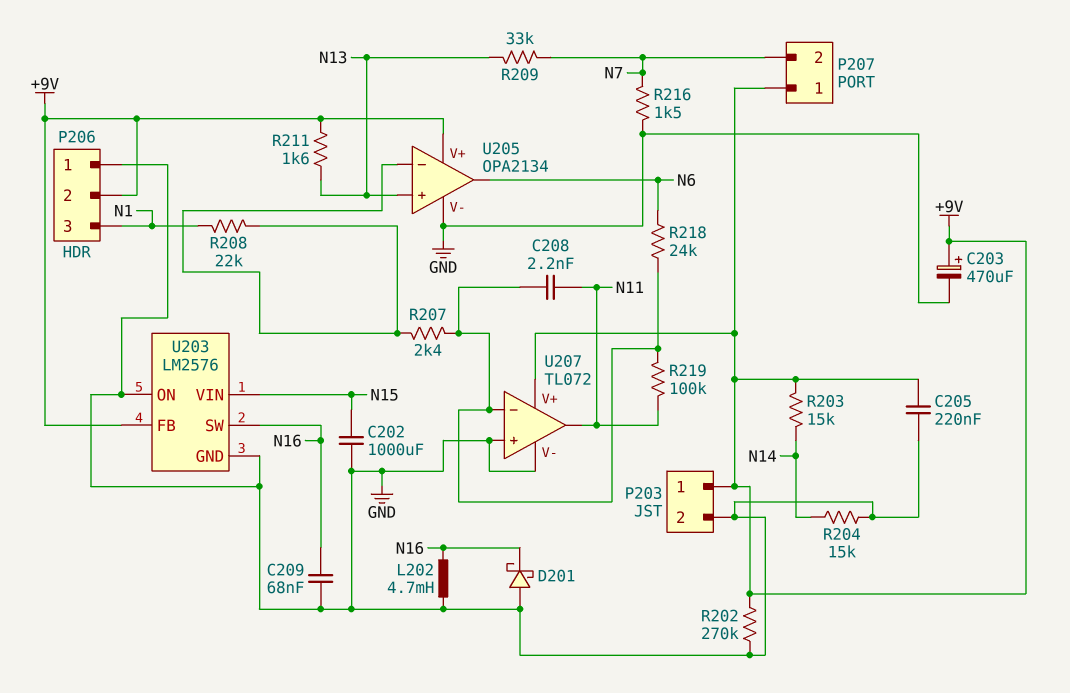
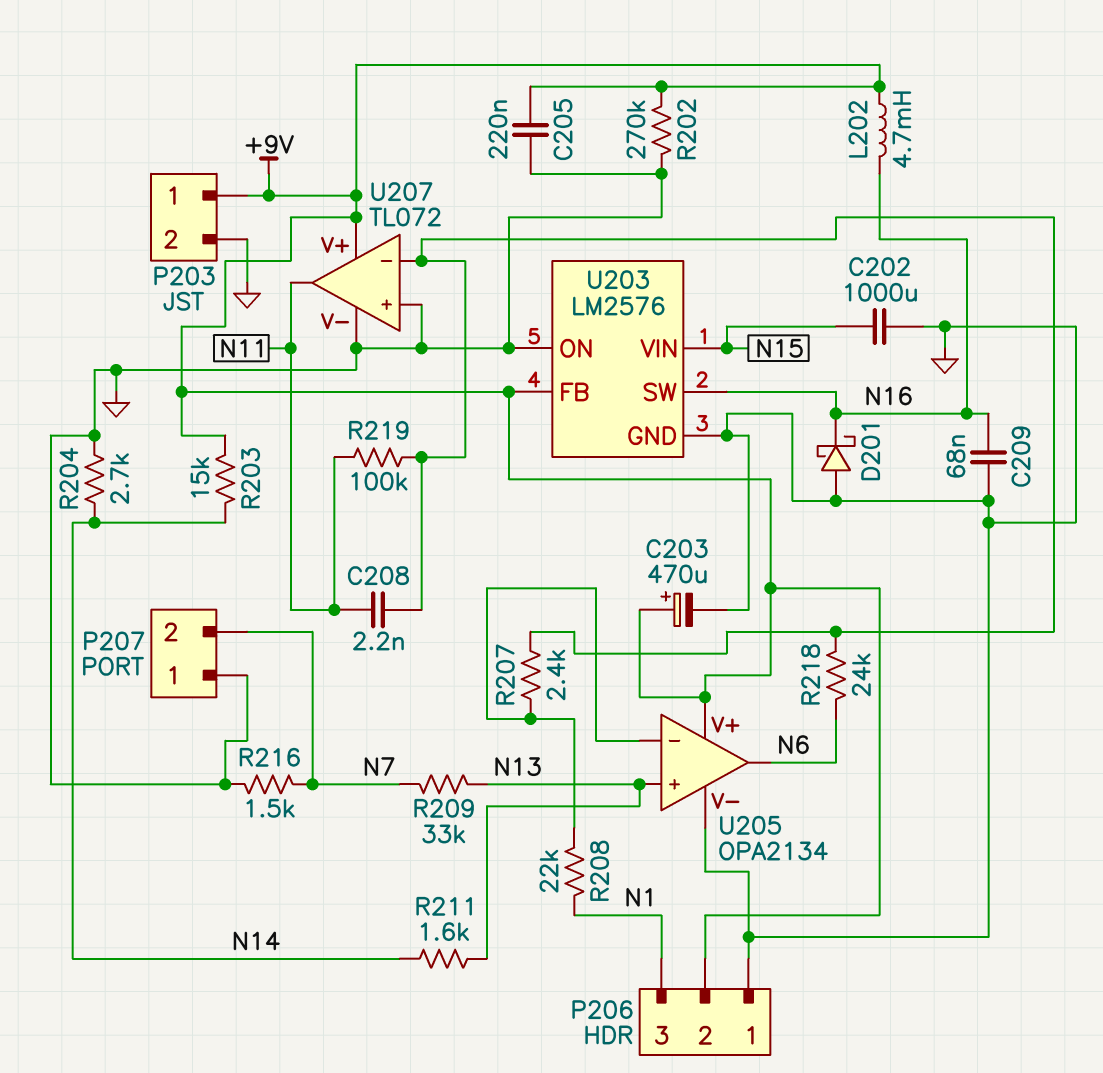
L202: 4.7mH (GND, N16) -> 4.7mH (+9V, N16)
P207 pin 1: +9V -> GND
R204: 15k (GND, N14) -> 2.7k (GND, N14)
R211: 1.6k (+9V, N13) -> 1.6k (N13, N14)

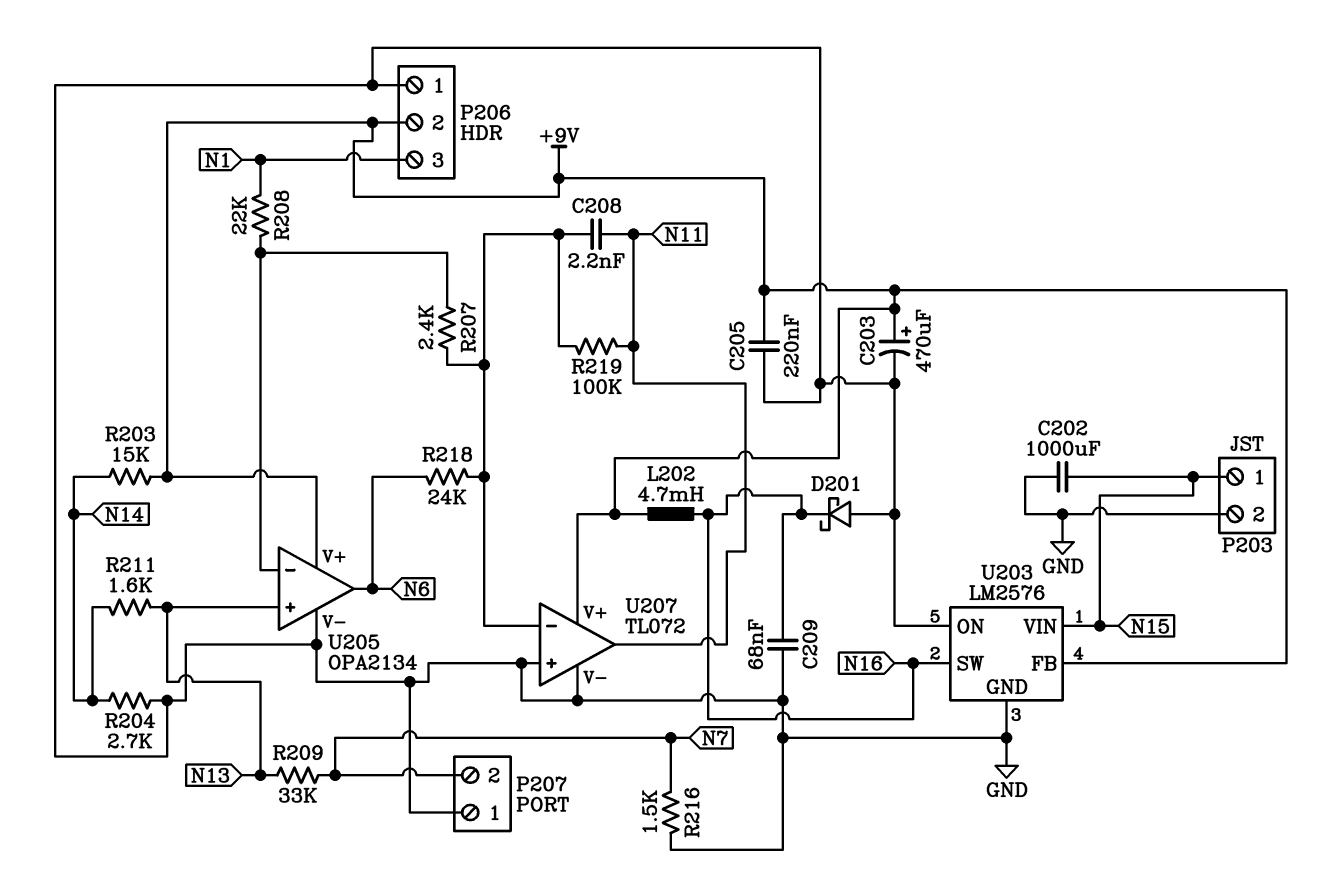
P203 pin 1: +9V -> N15
R202: 270k (+9V, GND) -> none

